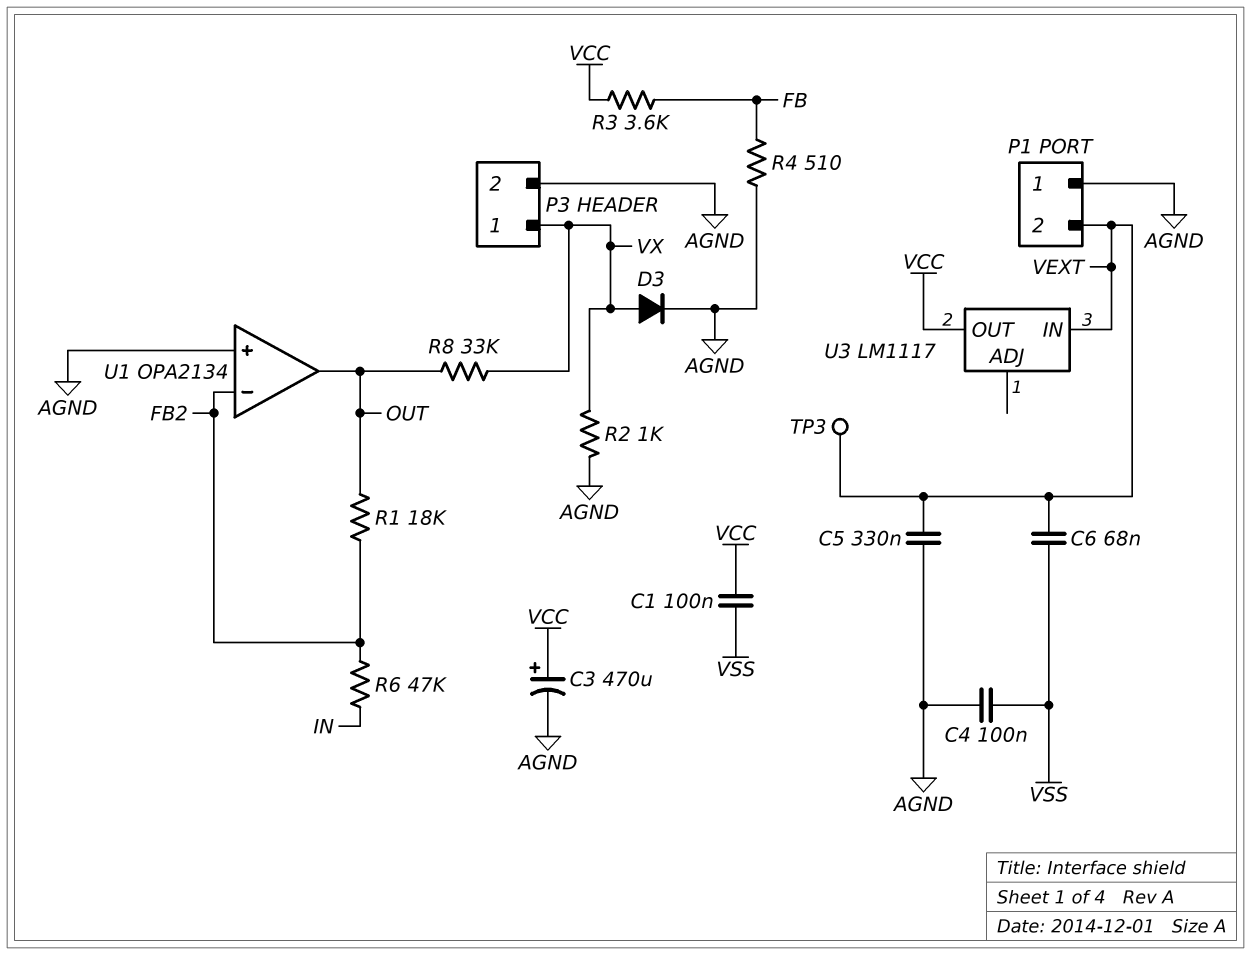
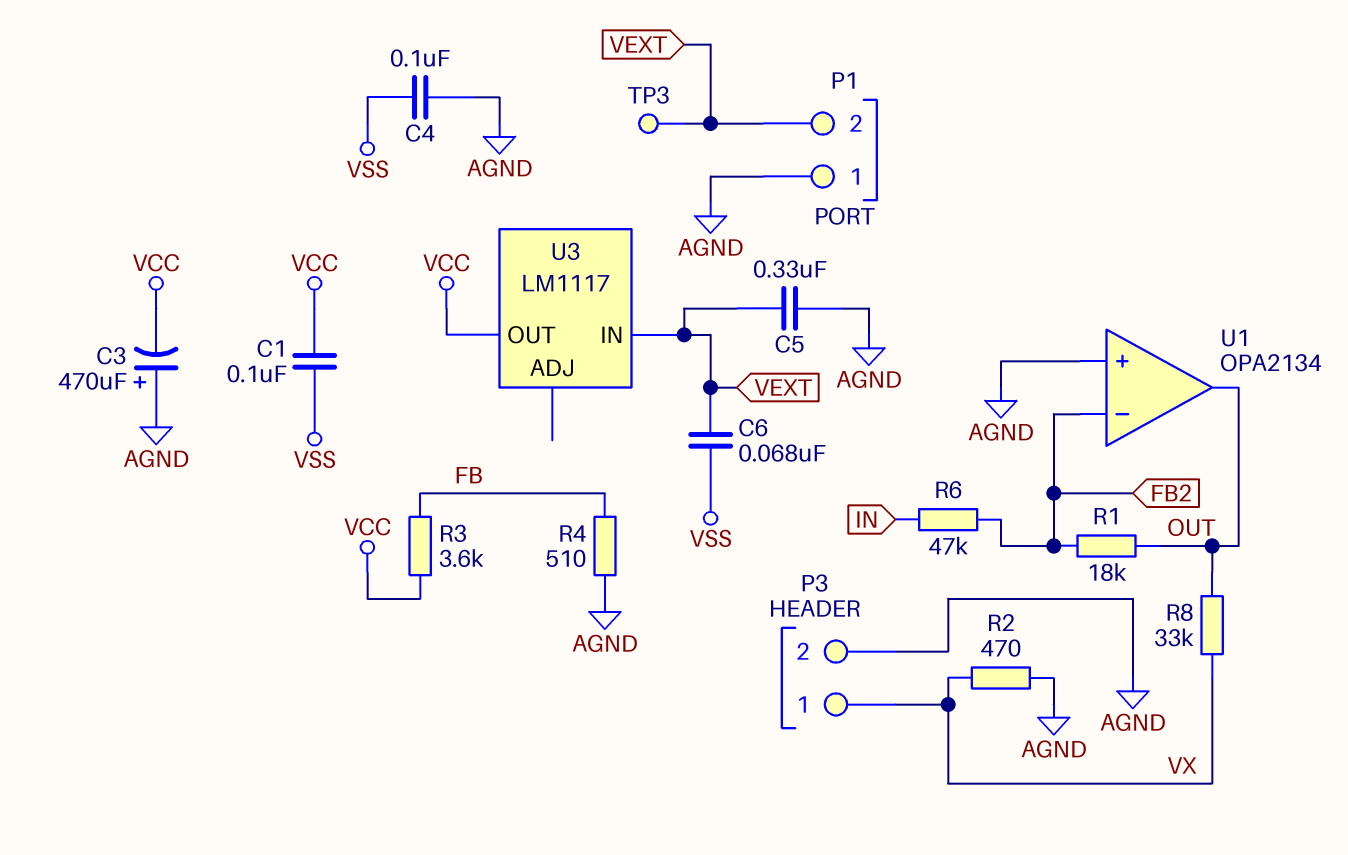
C3: 470uF (plus VCC, minus AGND) -> 470uF (plus AGND, minus VCC)
D3: diode (A VX, K AGND) -> none
R2: 1k (AGND, VX) -> 470 (AGND, VX)

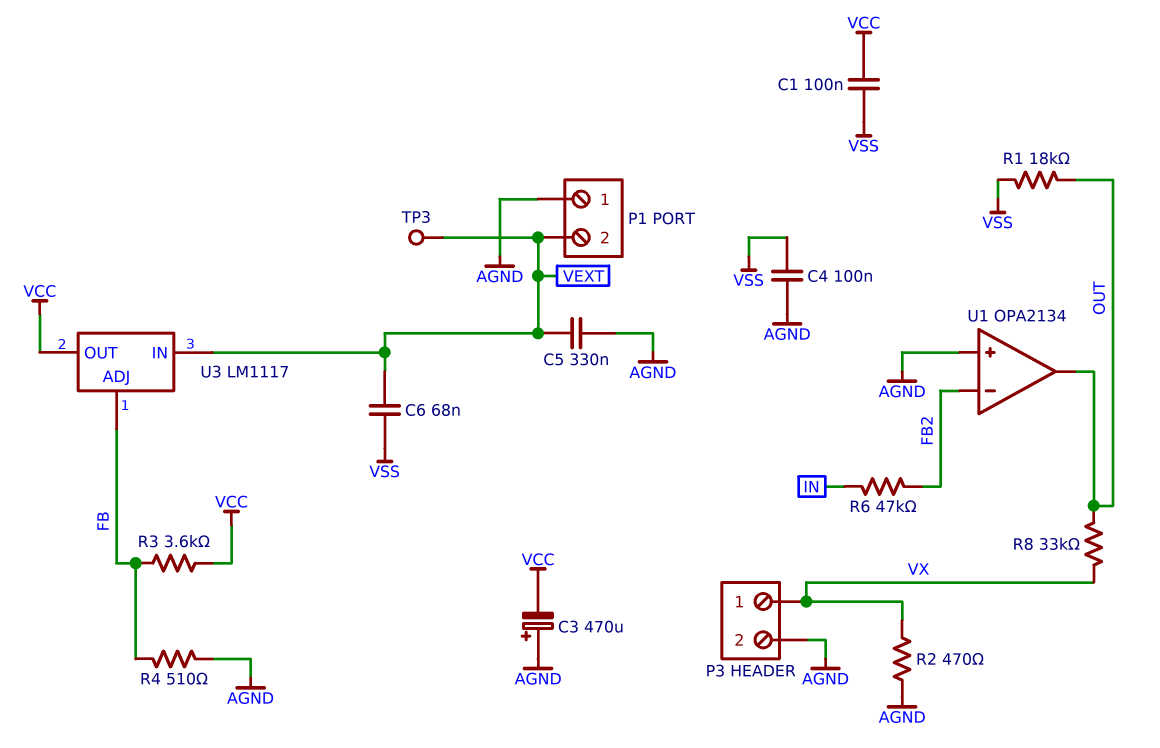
R1: 18k (FB2, OUT) -> 18k (OUT, VSS)
U3 pin ADJ: none -> FB

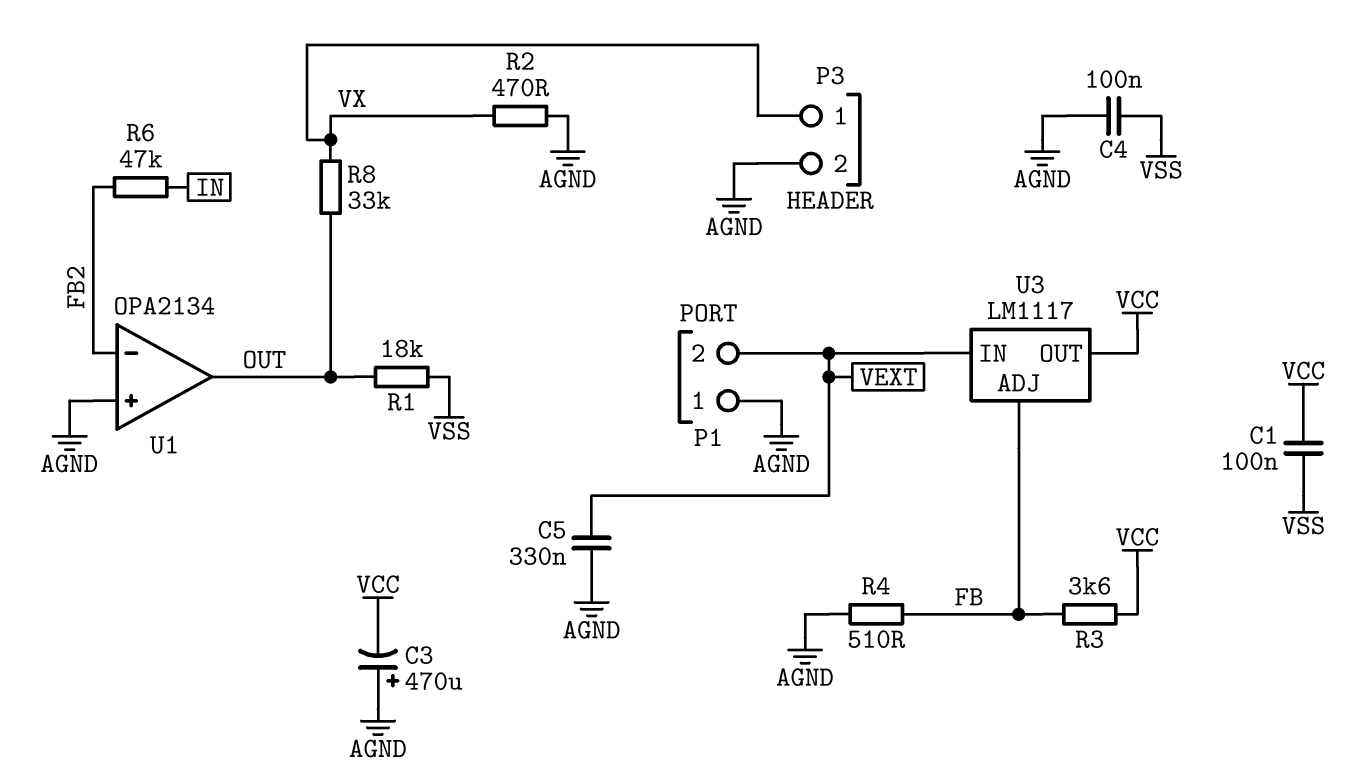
C6: 68nF (VEXT, VSS) -> none
TP3: test point (VEXT) -> none

